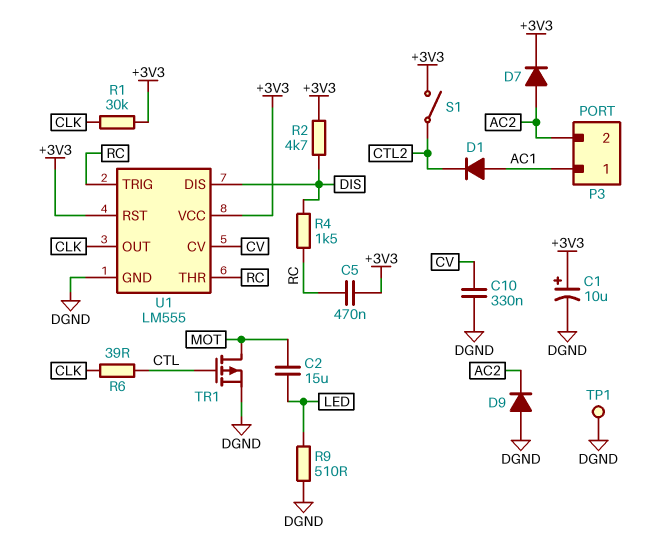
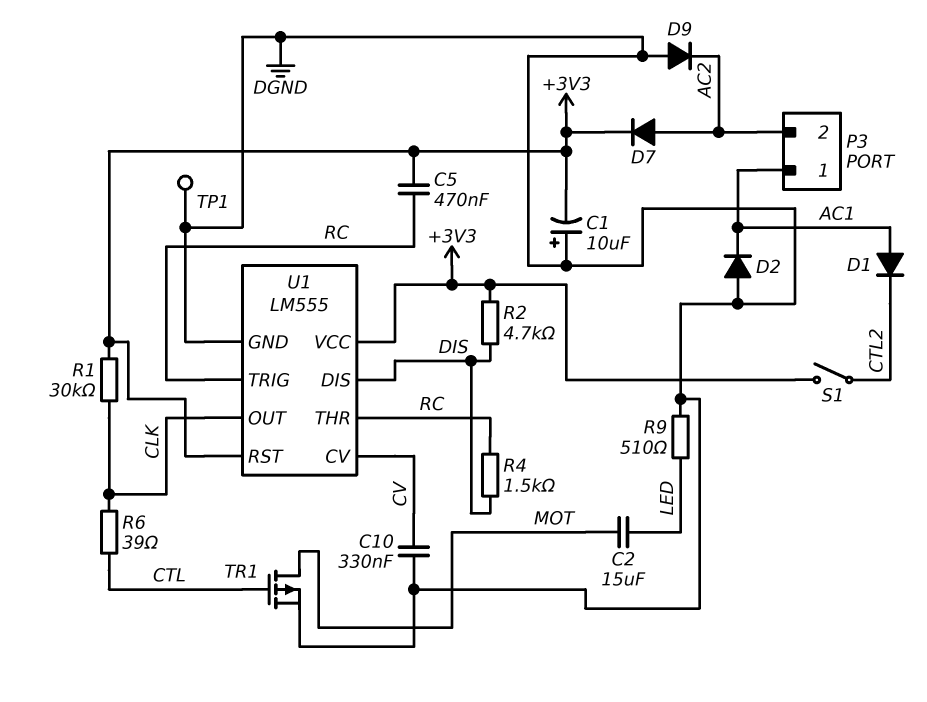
C1: 10uF (plus +3V3, minus DGND) -> 10uF (plus DGND, minus +3V3)
D2: none -> diode (A DGND, K AC1)

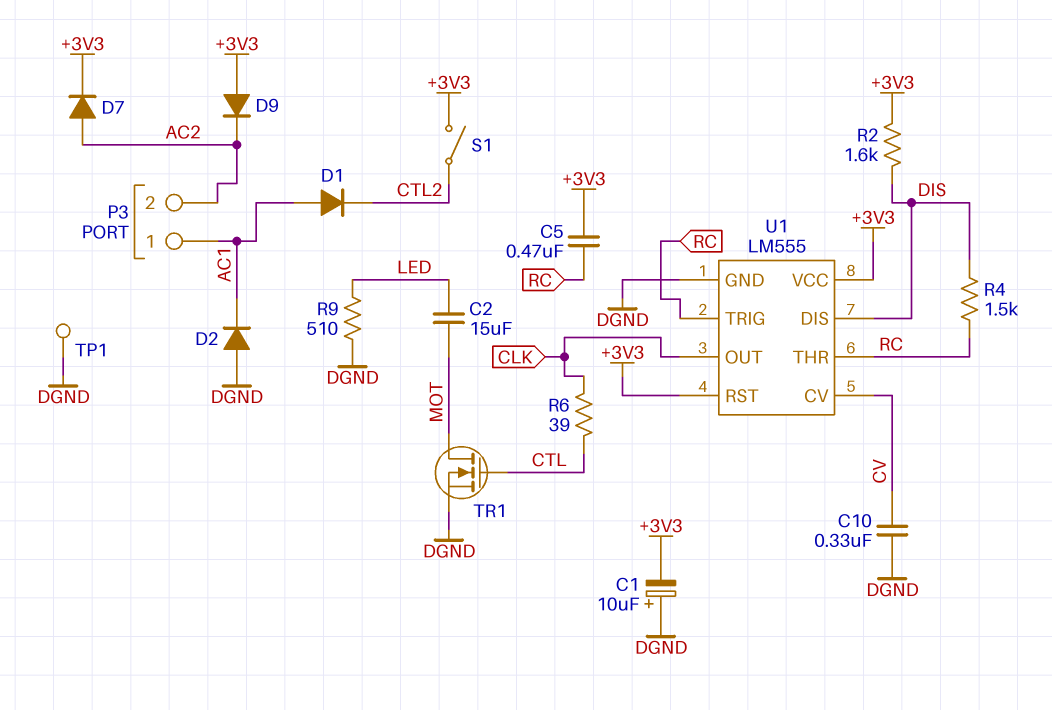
D9: diode (A DGND, K AC2) -> diode (A +3V3, K AC2)
R1: 30k (+3V3, CLK) -> none
R2: 4.7k (+3V3, DIS) -> 1.6k (+3V3, DIS)
TR1: PMOS (G CTL, D MOT, S DGND) -> NMOS (G CTL, D MOT, S DGND)

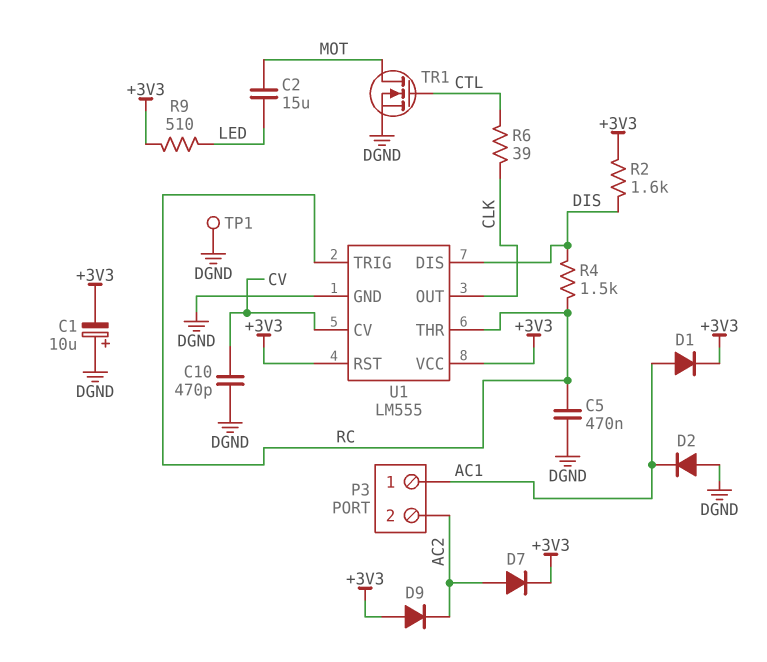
C5: 470nF (+3V3, RC) -> 470nF (DGND, RC)
C10: 330nF (CV, DGND) -> 470pF (CV, DGND)
D1: diode (A AC1, K CTL2) -> diode (A AC1, K +3V3)
R9: 510 (DGND, LED) -> 510 (+3V3, LED)
S1: switch (+3V3, CTL2) -> none

